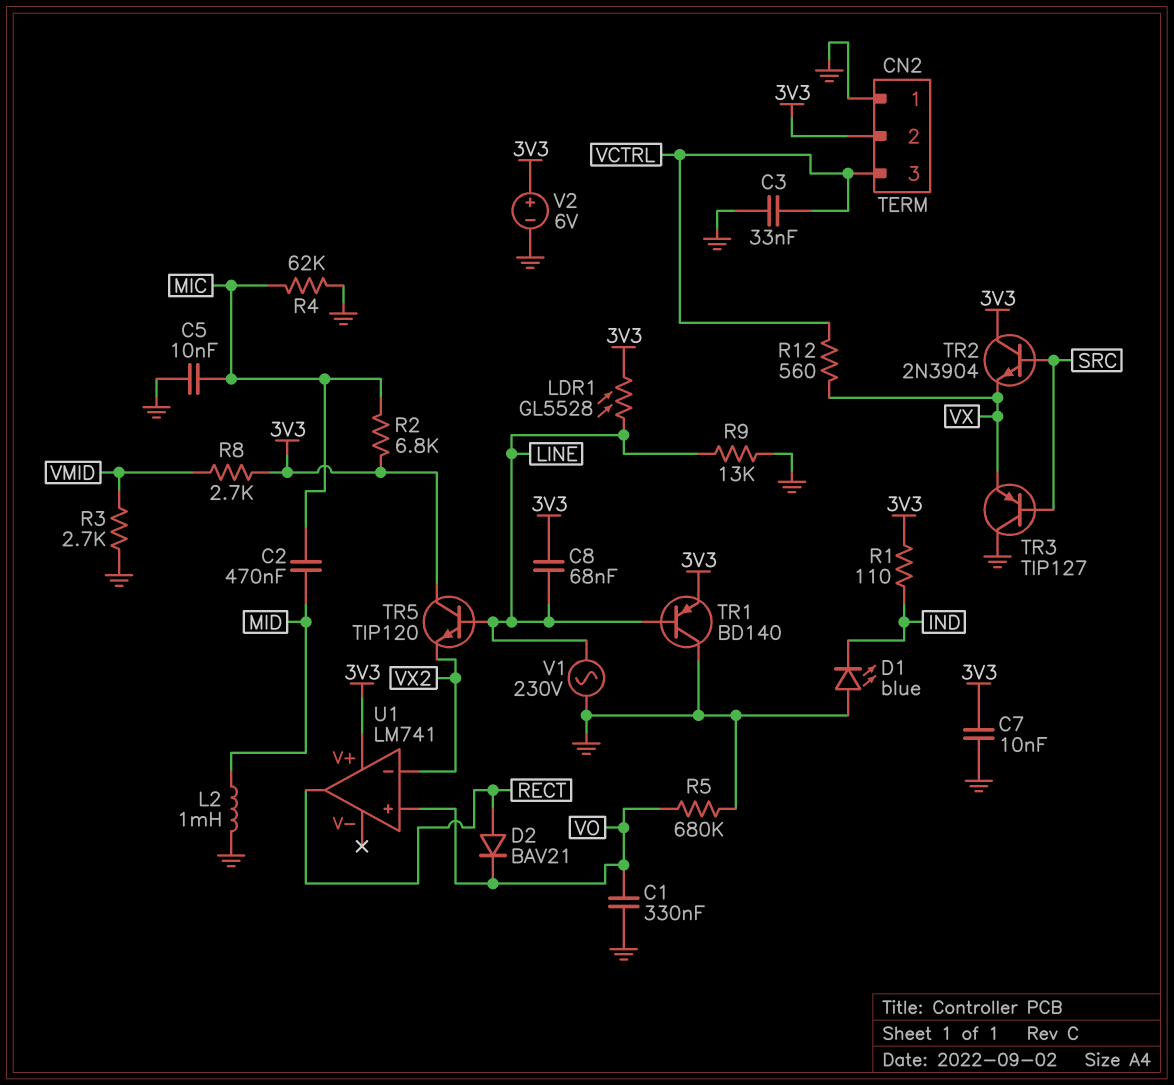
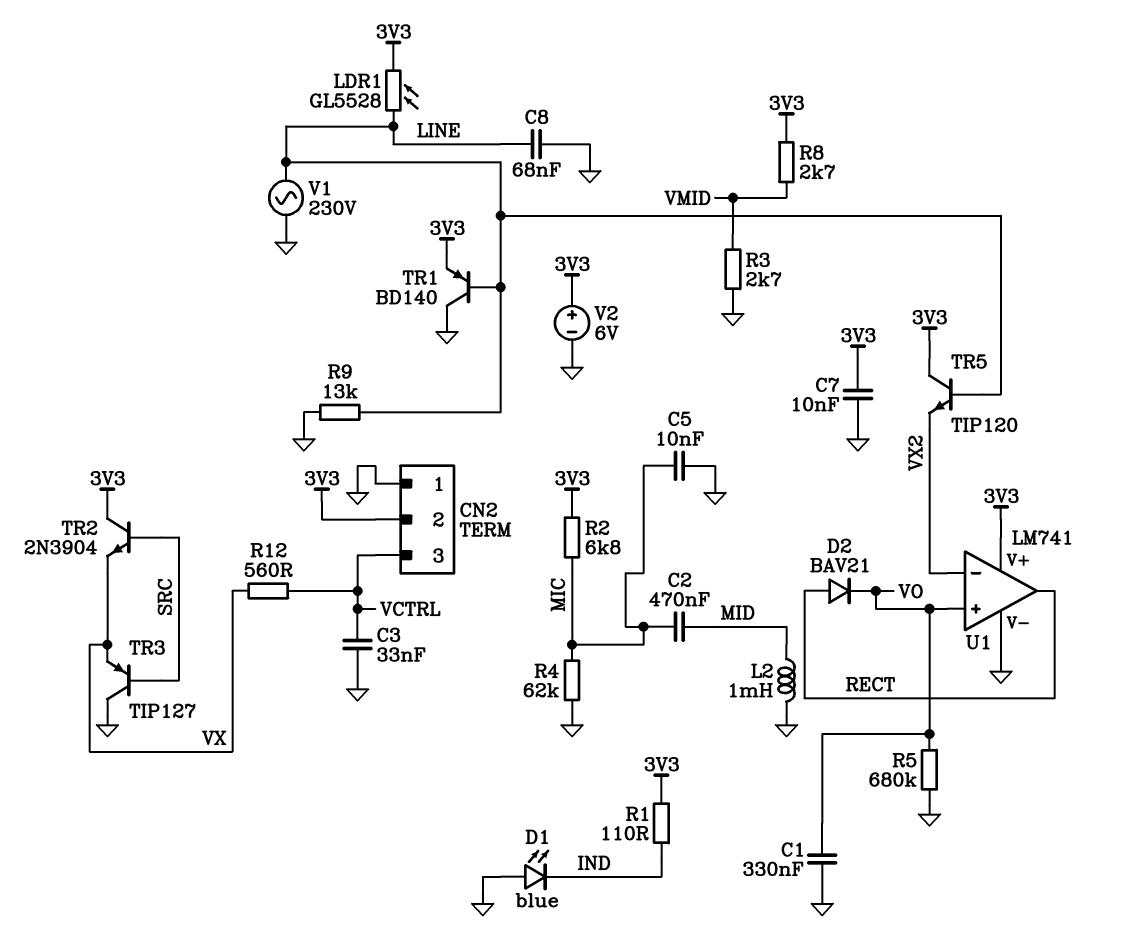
C8: 68nF (3V3, LINE) -> 68nF (GND, LINE)
U1 pin V-: none -> GND

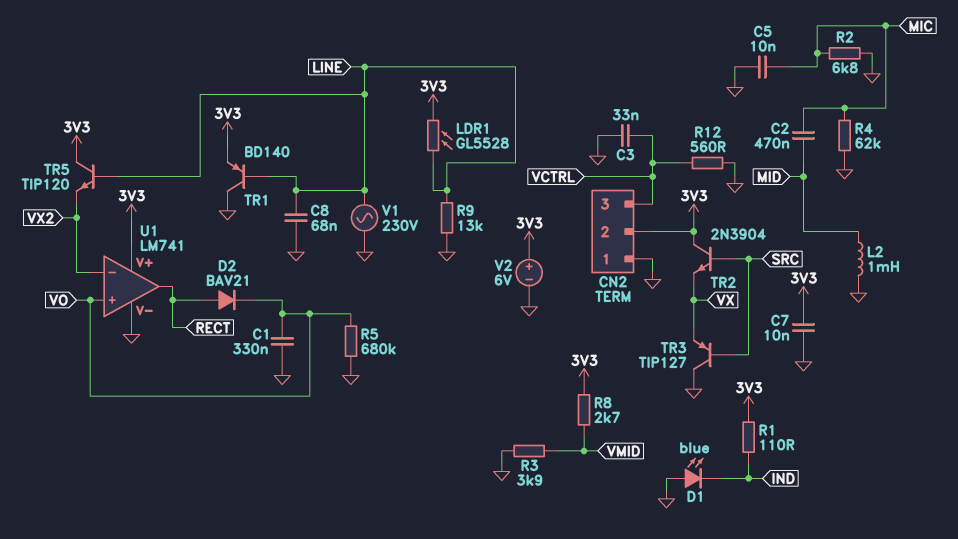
R2: 6.8k (3V3, MIC) -> 6.8k (GND, MIC)
R3: 2.7k (GND, VMID) -> 3.9k (GND, VMID)
R12: 560 (VCTRL, VX) -> 560 (GND, VCTRL)

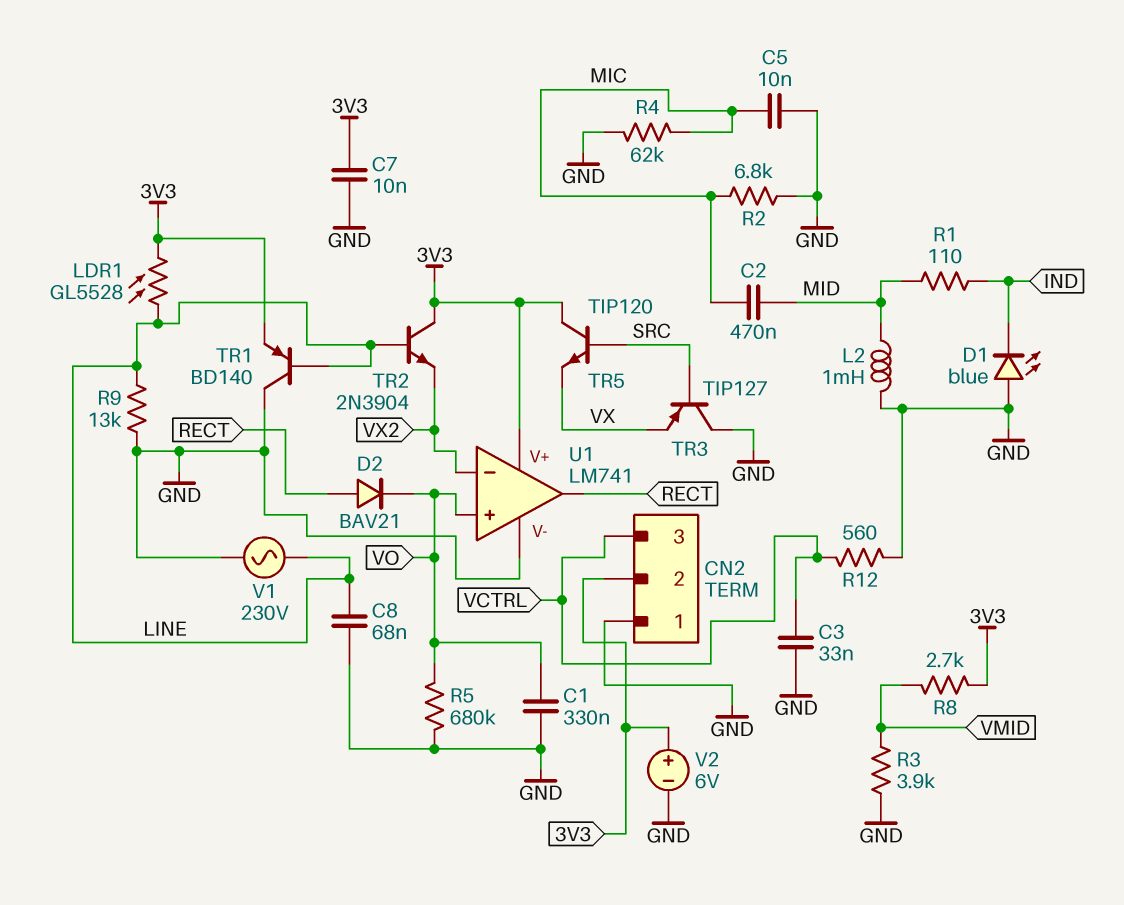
R1: 110 (3V3, IND) -> 110 (IND, MID)
TR2: NPN 2N3904 (B SRC, C 3V3, E VX) -> NPN 2N3904 (B LINE, C 3V3, E VX2)
TR5: NPN TIP120 (B LINE, C 3V3, E VX2) -> NPN TIP120 (B SRC, C 3V3, E VX)

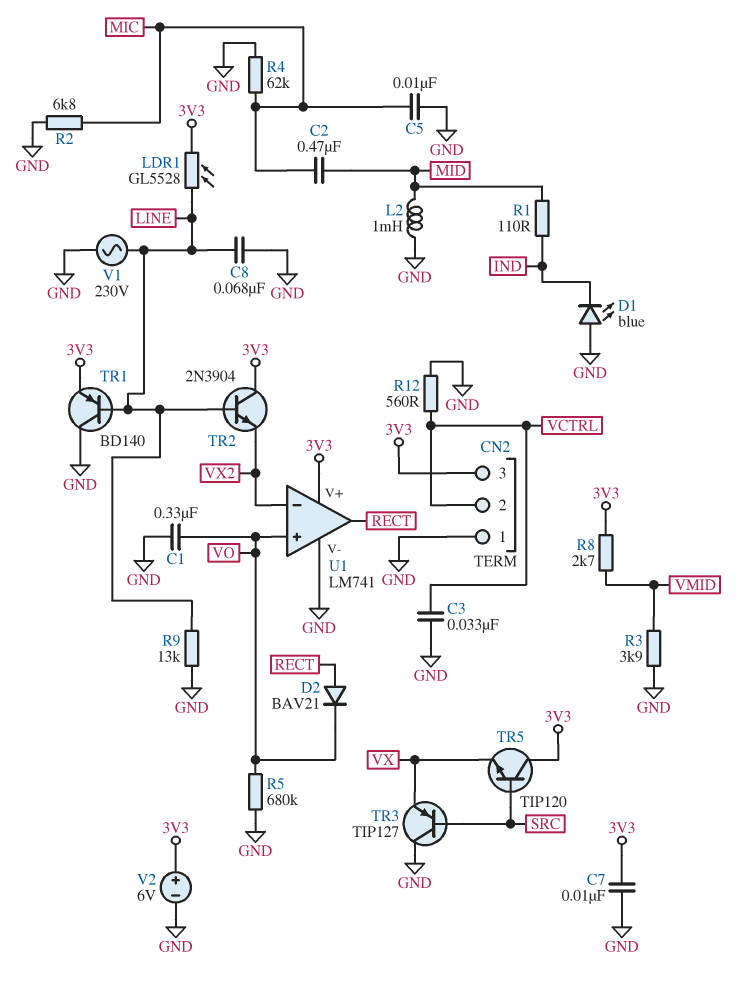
CN2 pin 2: 3V3 -> VCTRL
CN2 pin 3: VCTRL -> 3V3

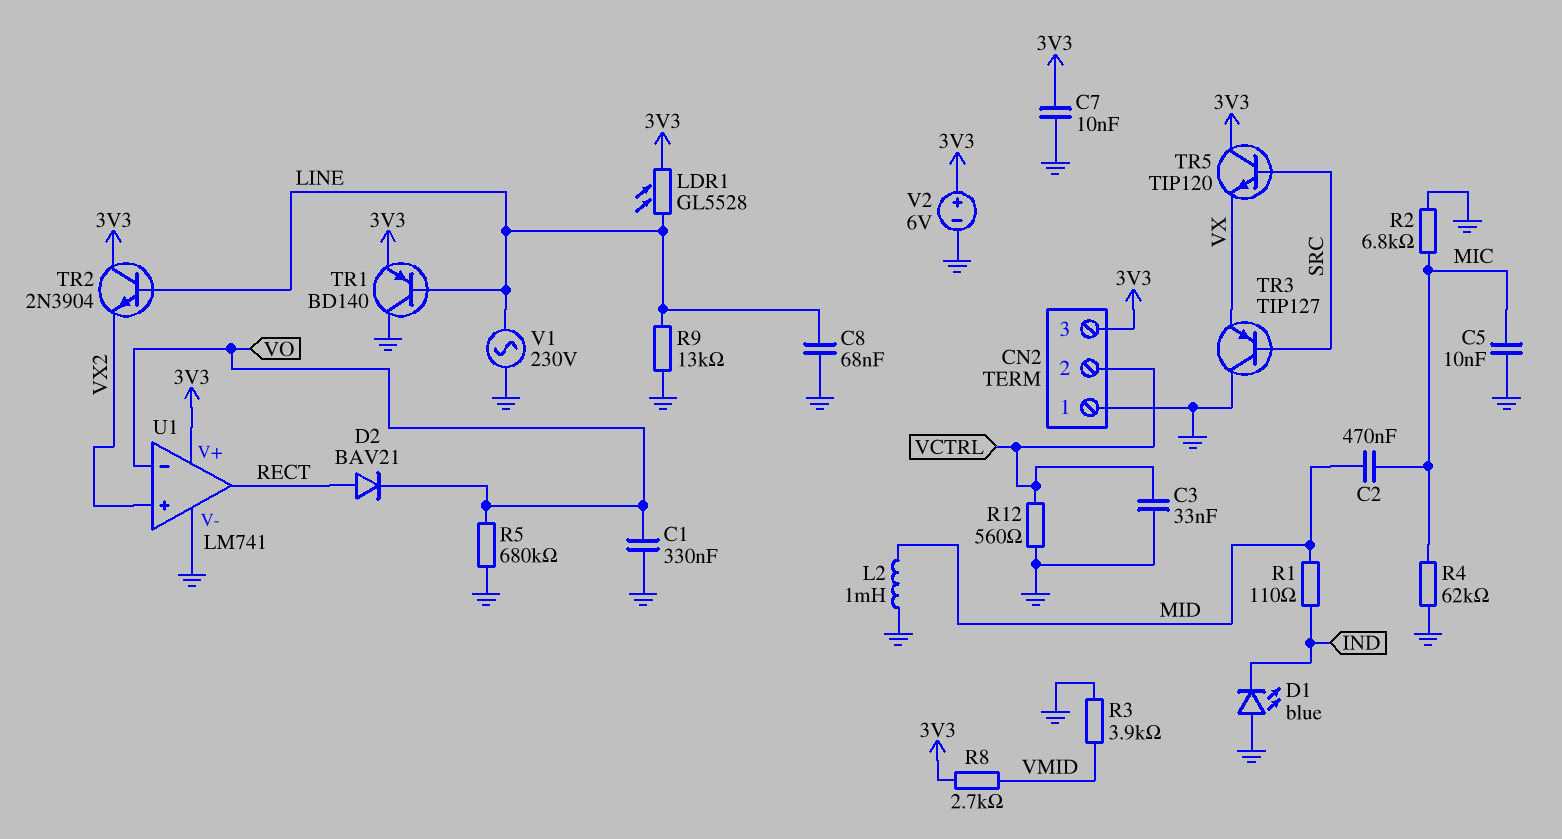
U1 pin in+: VO -> VX2
U1 pin in-: VX2 -> VO

